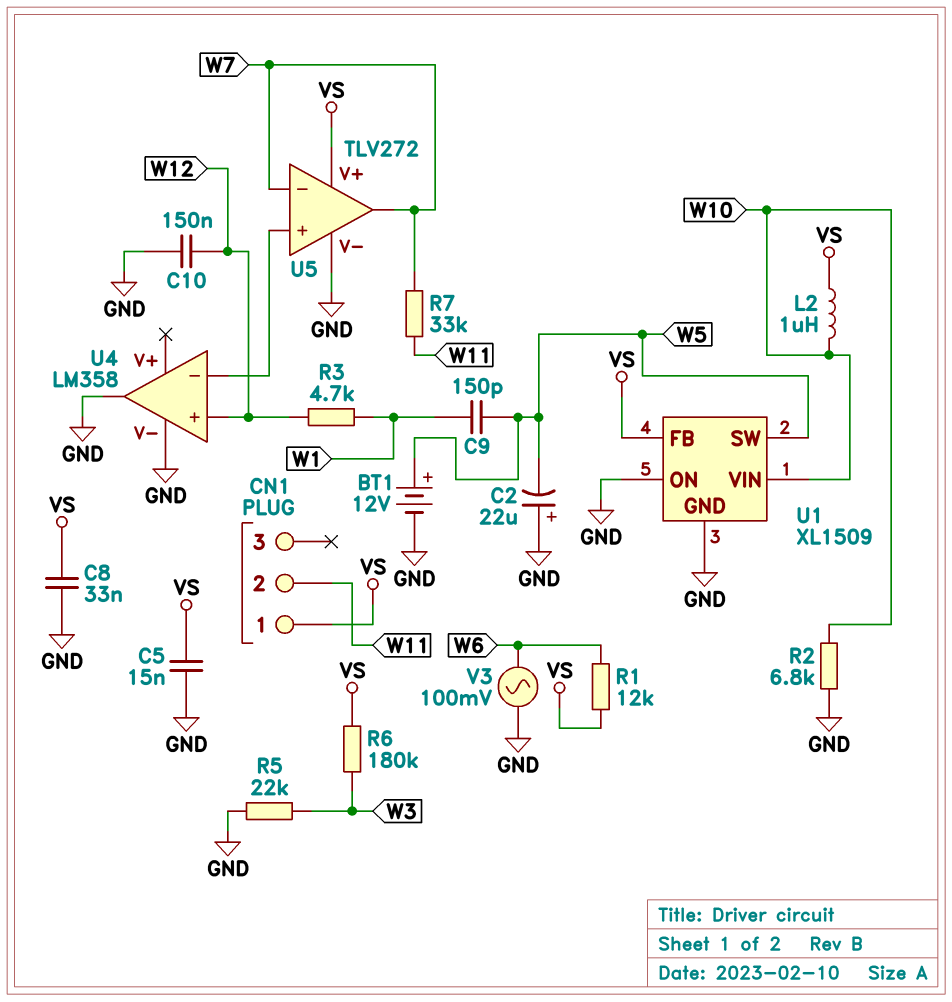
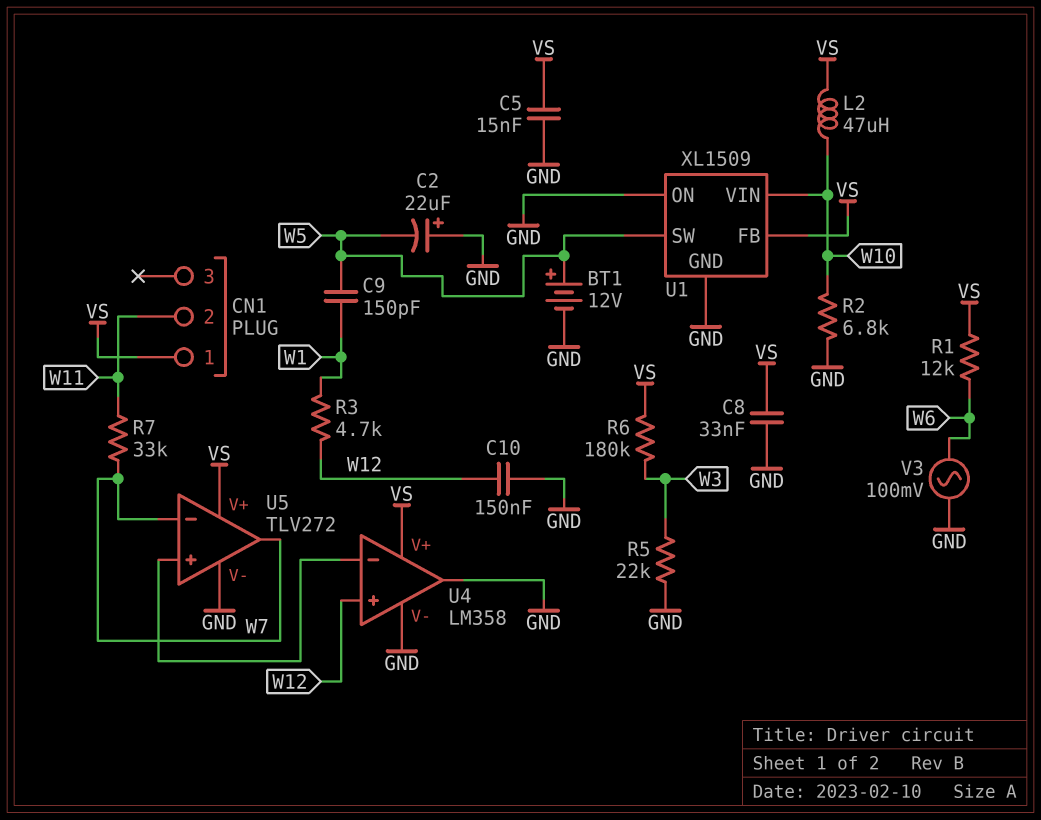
L2: 1uH (VS, W10) -> 47uH (VS, W10)
U4 pin V+: none -> VS

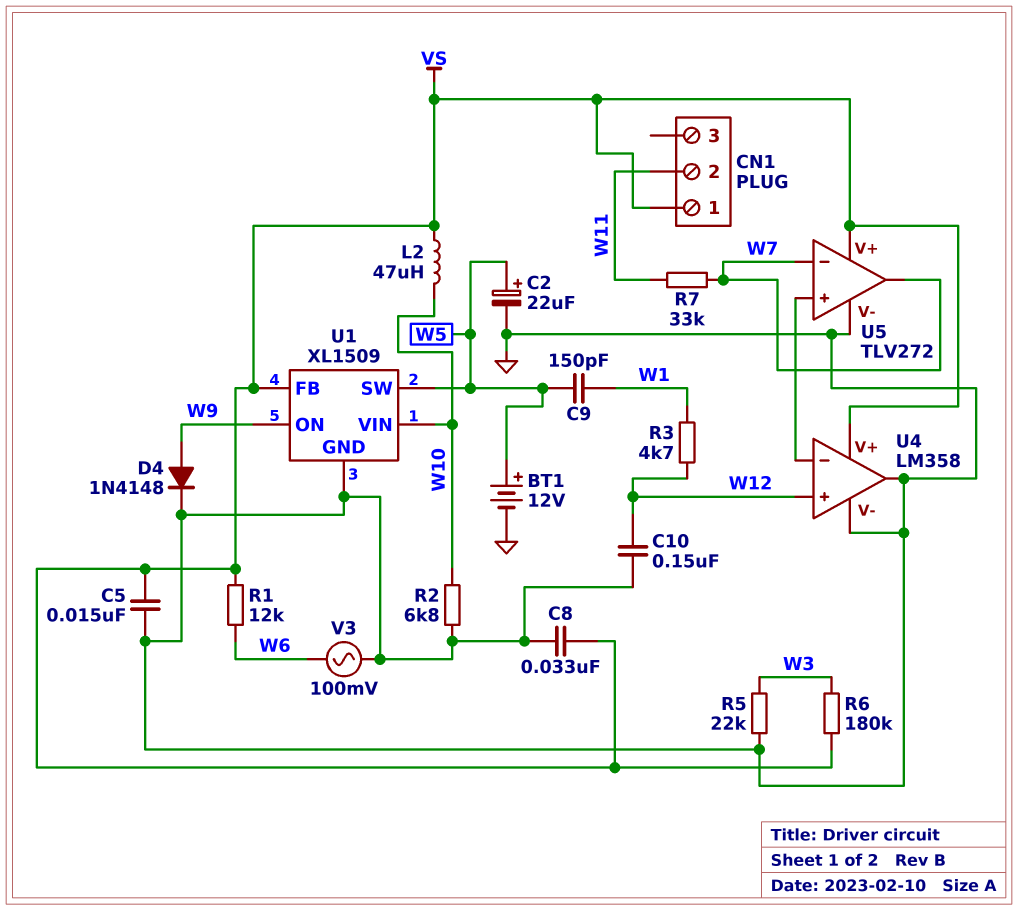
C2: 22uF (plus GND, minus W5) -> 22uF (plus W5, minus GND)
D4: none -> diode 1N4148 (A W9, K GND)
U1 pin ON: GND -> W9

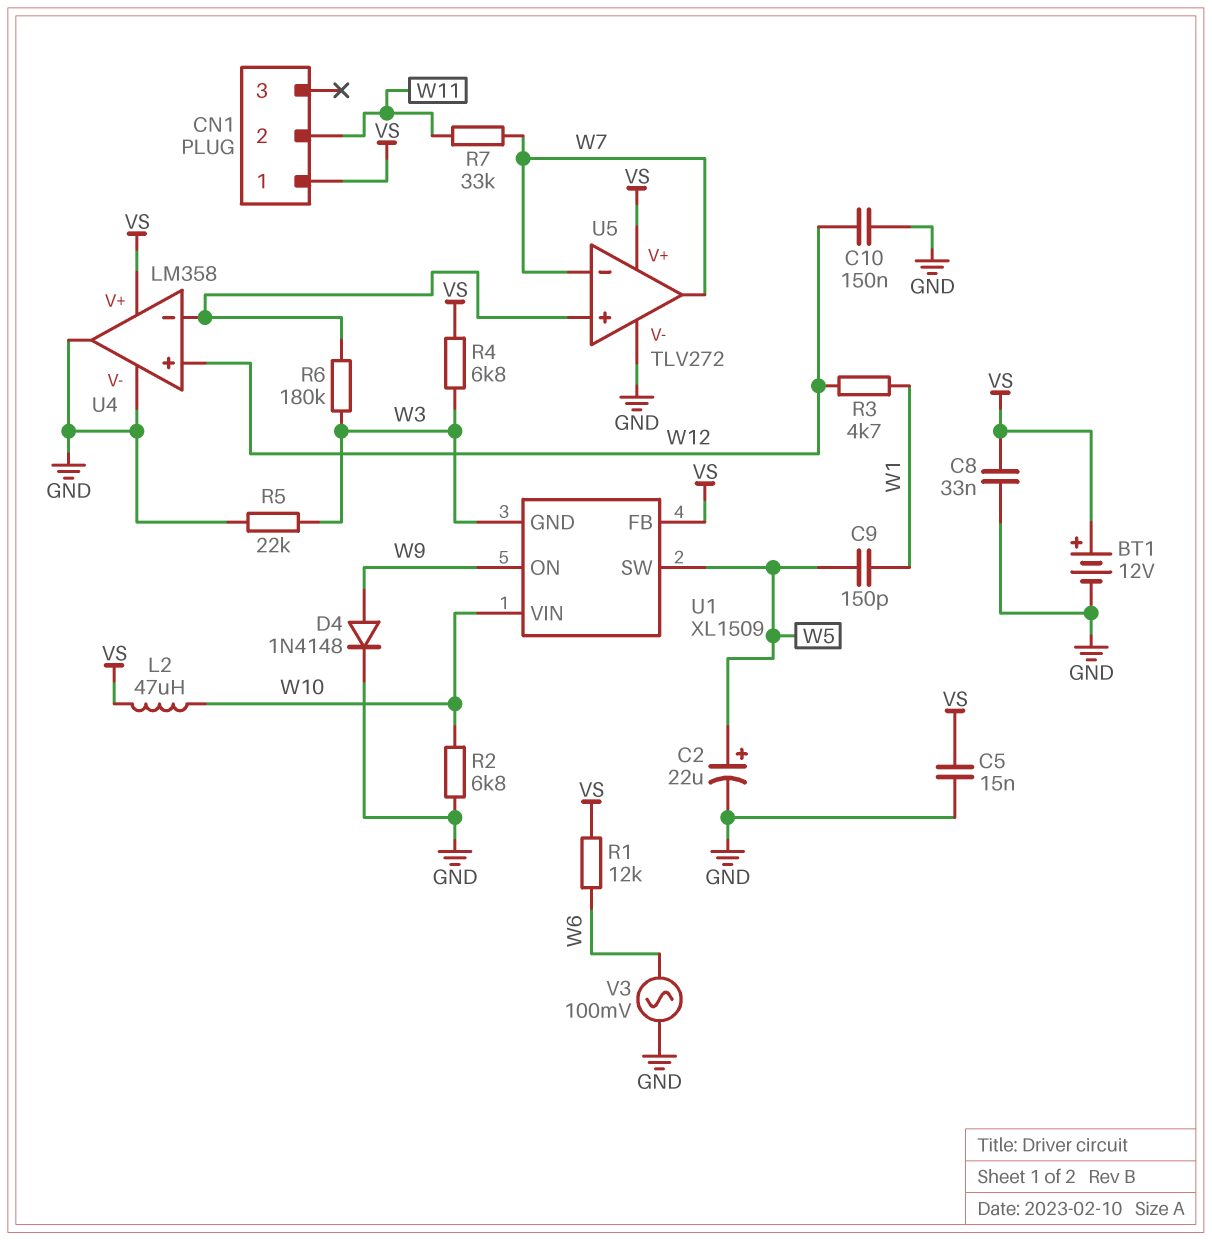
BT1: 12V (plus W5, minus GND) -> 12V (plus VS, minus GND)
R4: none -> 6.8k (VS, W3)
R6: 180k (VS, W3) -> 180k (U4/in-, W3)
U1 pin GND: GND -> W3

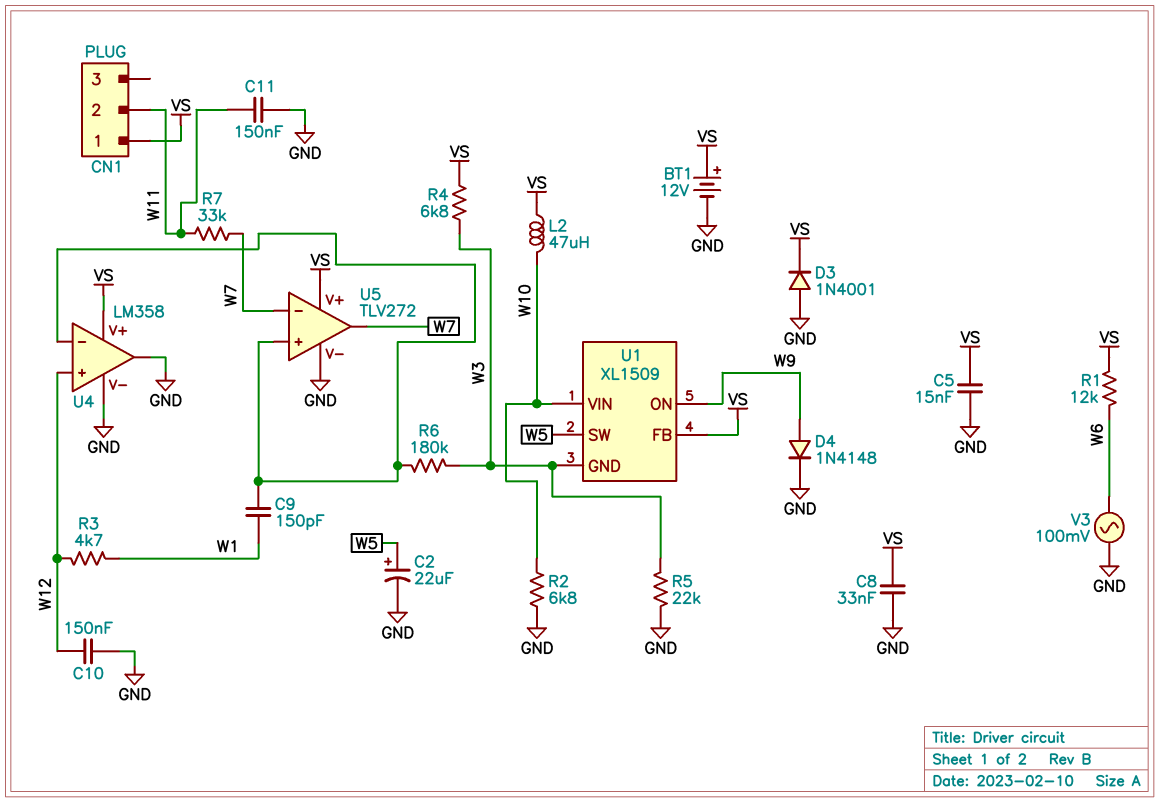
C9: 150pF (W1, W5) -> 150pF (U4/in-, W1)
C11: none -> 150nF (GND, W11)
D3: none -> diode 1N4001 (A GND, K VS)

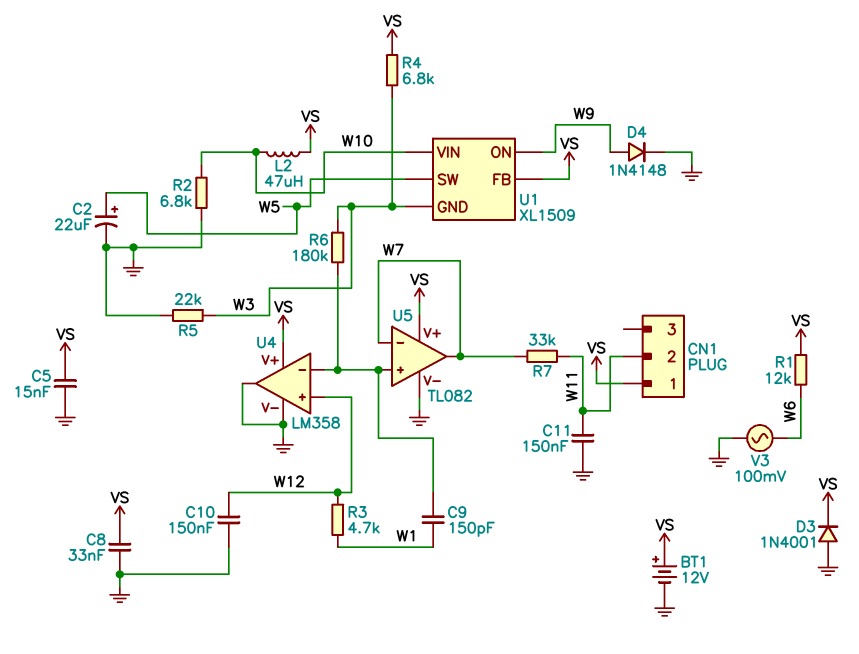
U5: TLV272 -> TL082

